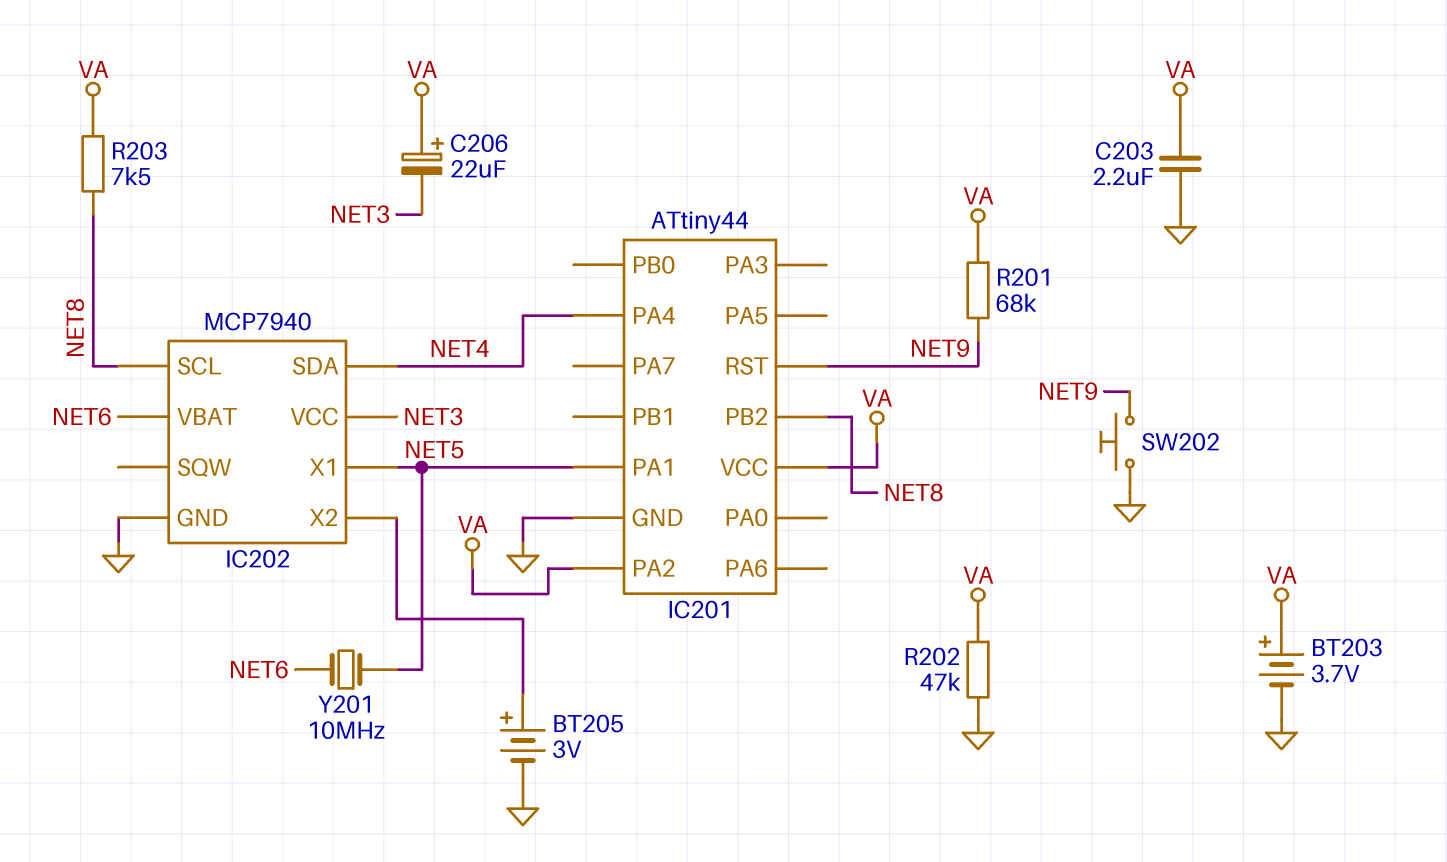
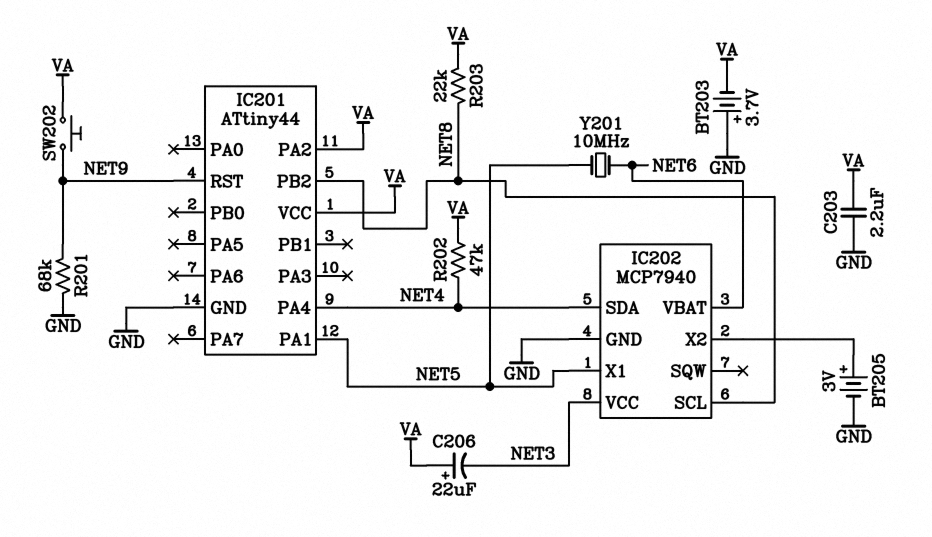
BT203: 3.7V (plus VA, minus GND) -> 3.7V (plus GND, minus VA)
R201: 68k (NET9, VA) -> 68k (GND, NET9)
R202: 47k (GND, VA) -> 47k (NET4, VA)
R203: 7.5k (NET8, VA) -> 22k (NET8, VA)
SW202: button (GND, NET9) -> button (NET9, VA)

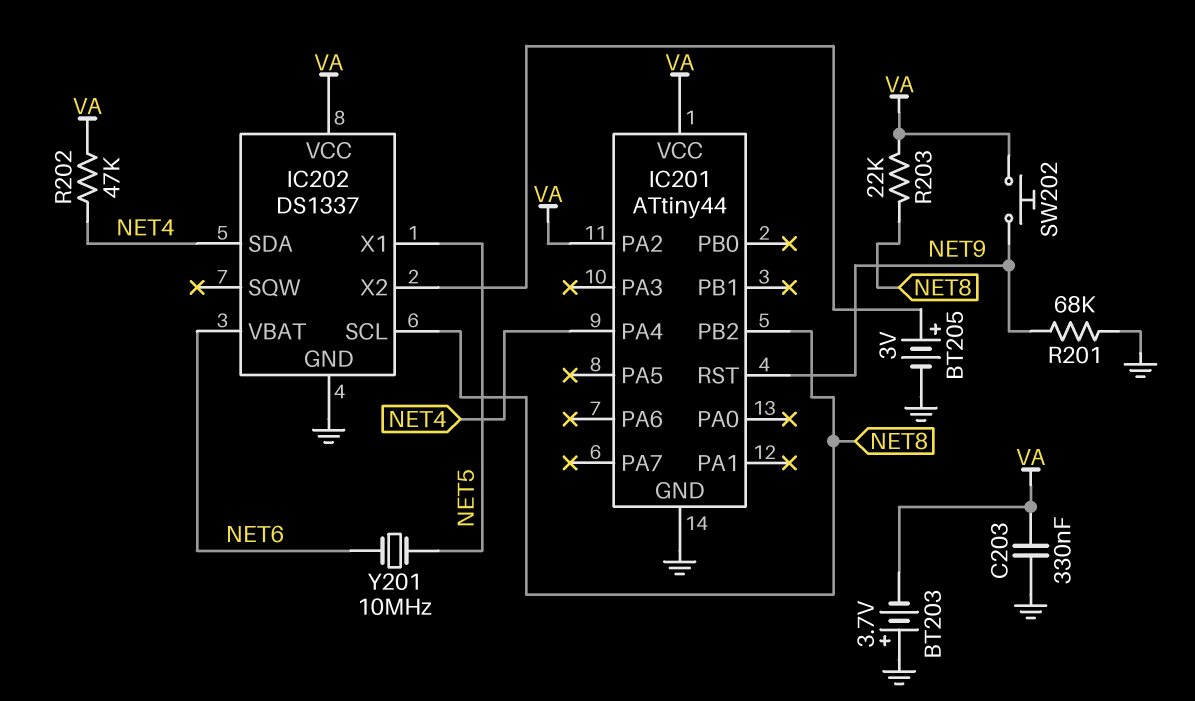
C203: 2.2uF (GND, VA) -> 330nF (GND, VA)
C206: 22uF (plus VA, minus NET3) -> none
IC201 pin PA1: NET5 -> none
IC202: MCP7940 -> DS1337
IC202 pin VCC: NET3 -> VA

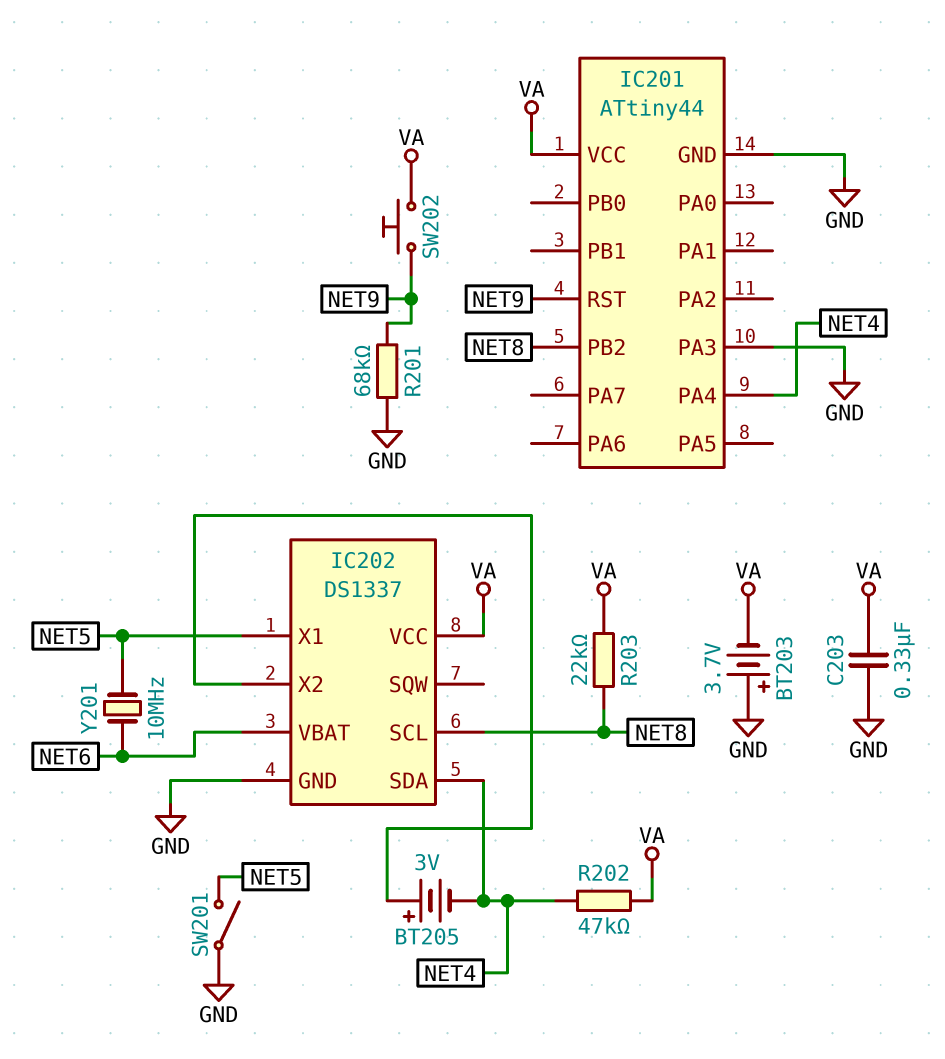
BT205: 3V (plus IC202/X2, minus GND) -> 3V (plus IC202/X2, minus NET4)
IC201 pin PA2: VA -> none
IC201 pin PA3: none -> GND
SW201: none -> switch (GND, NET5)

